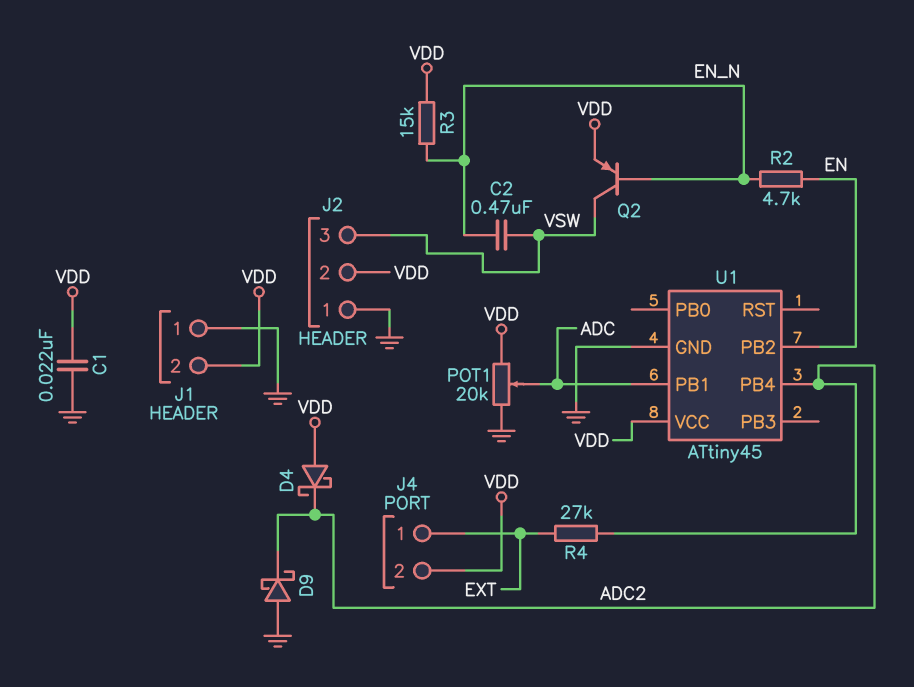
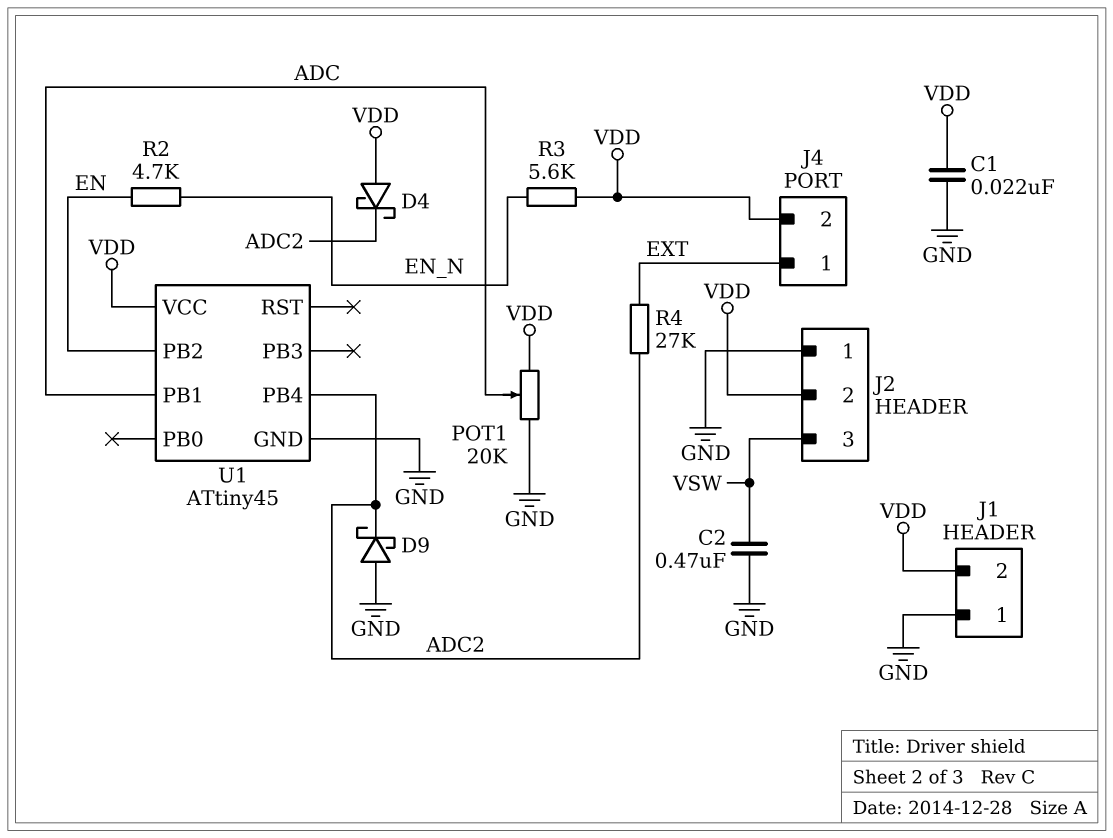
C2: 470nF (EN_N, VSW) -> 470nF (GND, VSW)
Q2: PNP (B EN_N, C VSW, E VDD) -> none
R3: 15k (EN_N, VDD) -> 5.6k (EN_N, VDD)

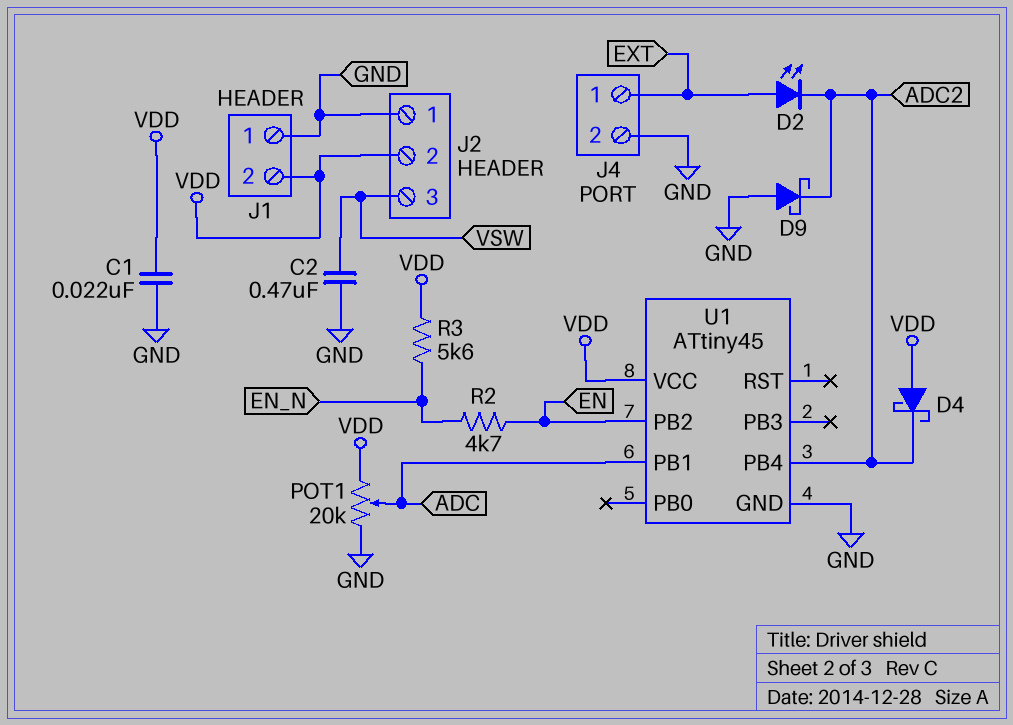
D2: none -> LED (A EXT, K ADC2)
J4 pin 2: VDD -> GND
R4: 27k (ADC2, EXT) -> none

